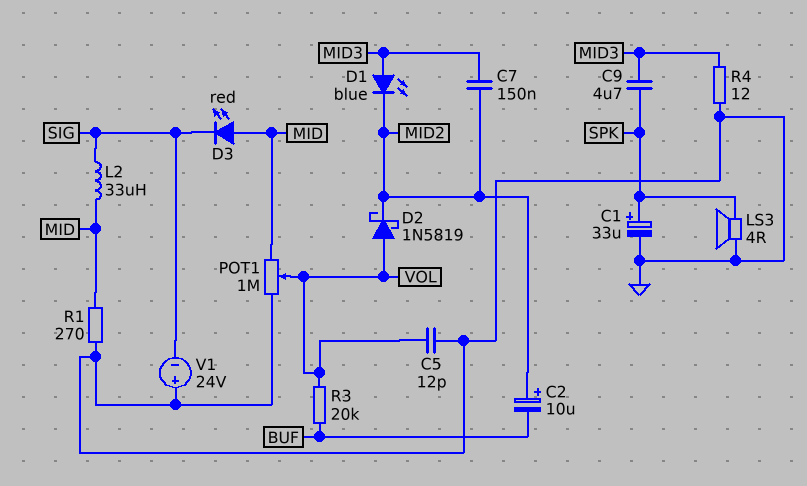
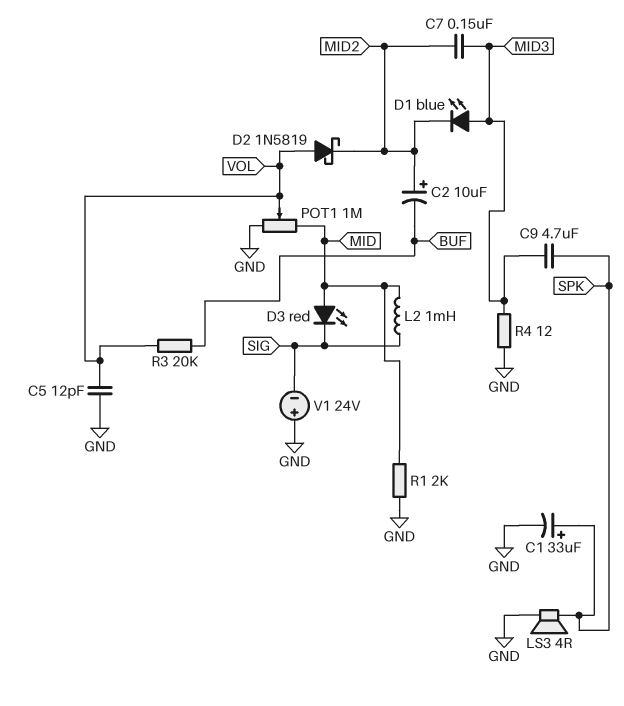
L2: 33uH (MID, SIG) -> 1mH (MID, SIG)
R1: 270 (GND, MID) -> 2k (GND, MID)

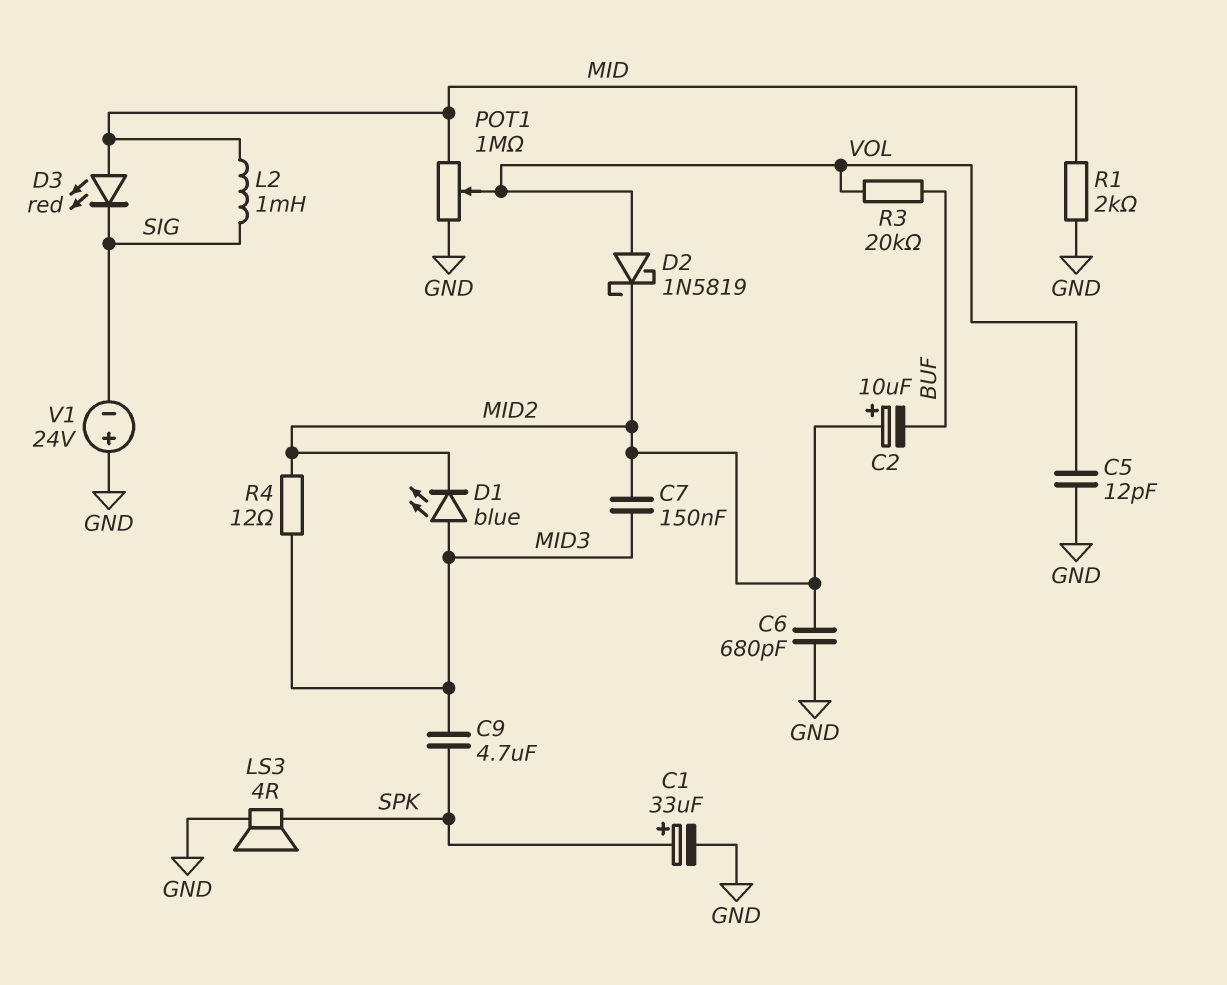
C6: none -> 680pF (GND, MID2)
R4: 12 (GND, MID3) -> 12 (MID2, MID3)

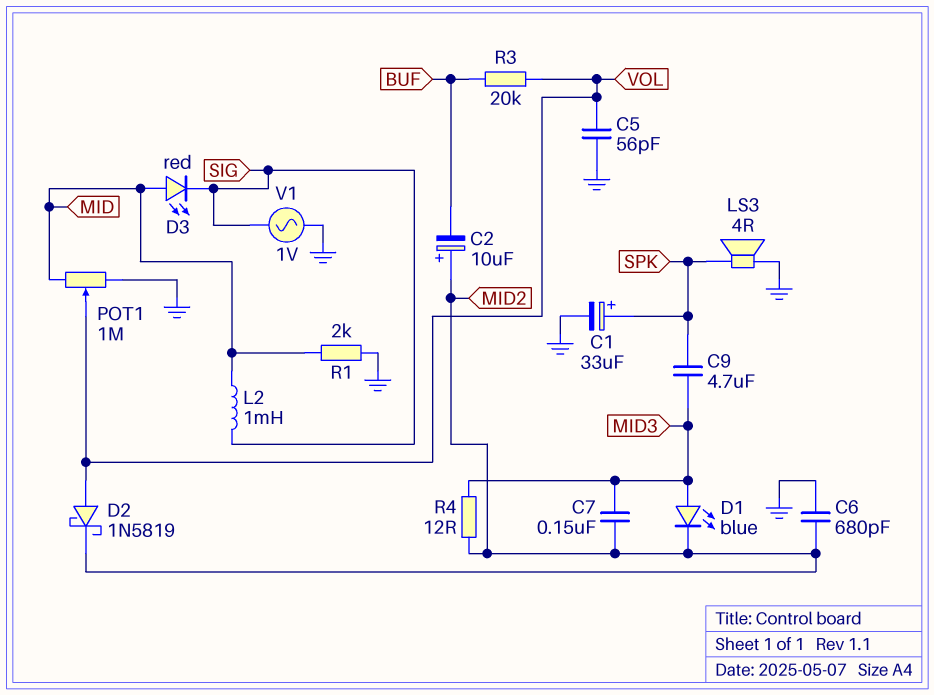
C5: 12pF (GND, VOL) -> 56pF (GND, VOL)
V1: 24V (plus GND, minus SIG) -> AC 1V (GND, SIG)

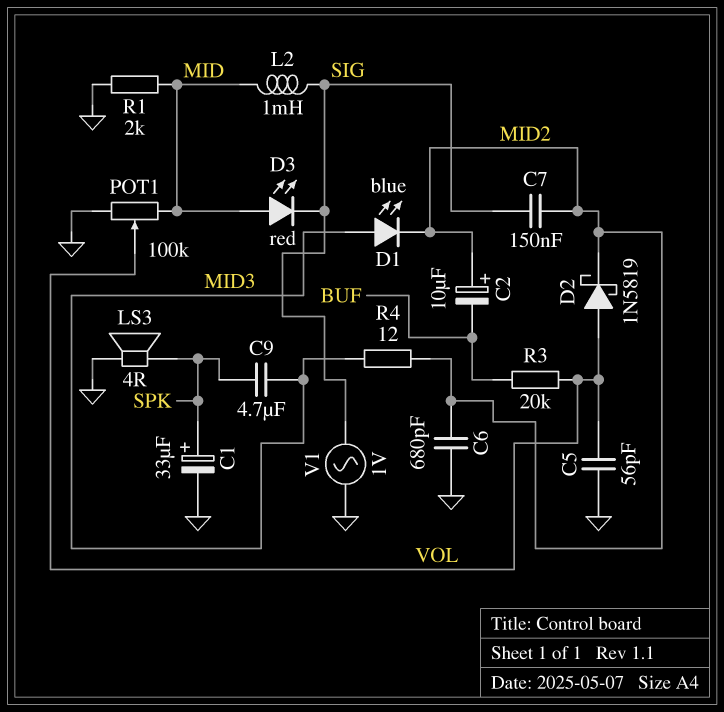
C7: 150nF (MID2, MID3) -> 150nF (MID2, SIG)
POT1: 1M (GND, MID, wiper VOL) -> 100k (GND, MID, wiper VOL)

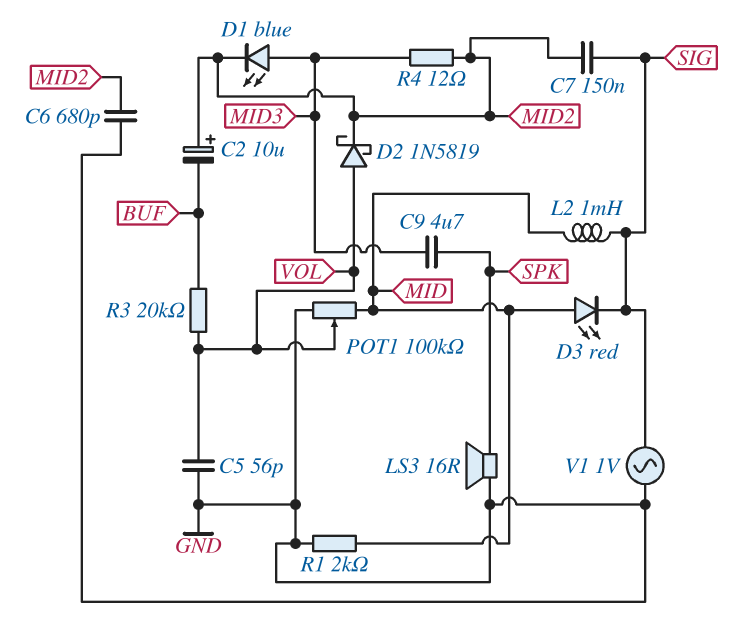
C1: 33uF (plus SPK, minus GND) -> none
LS3: speaker 4R (GND, SPK) -> speaker 16R (GND, SPK)

